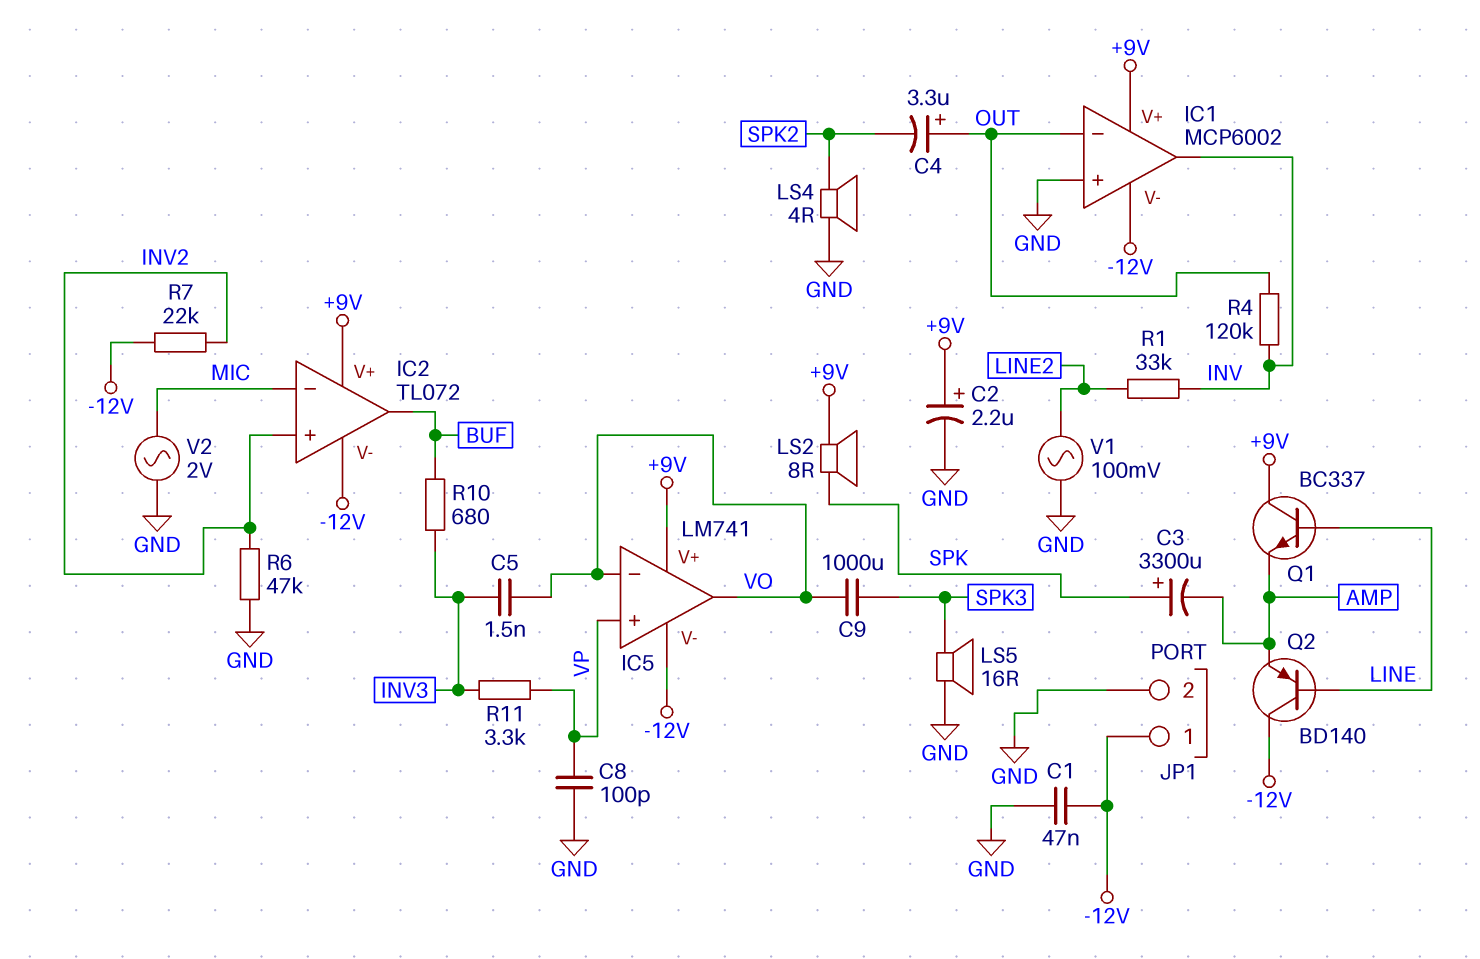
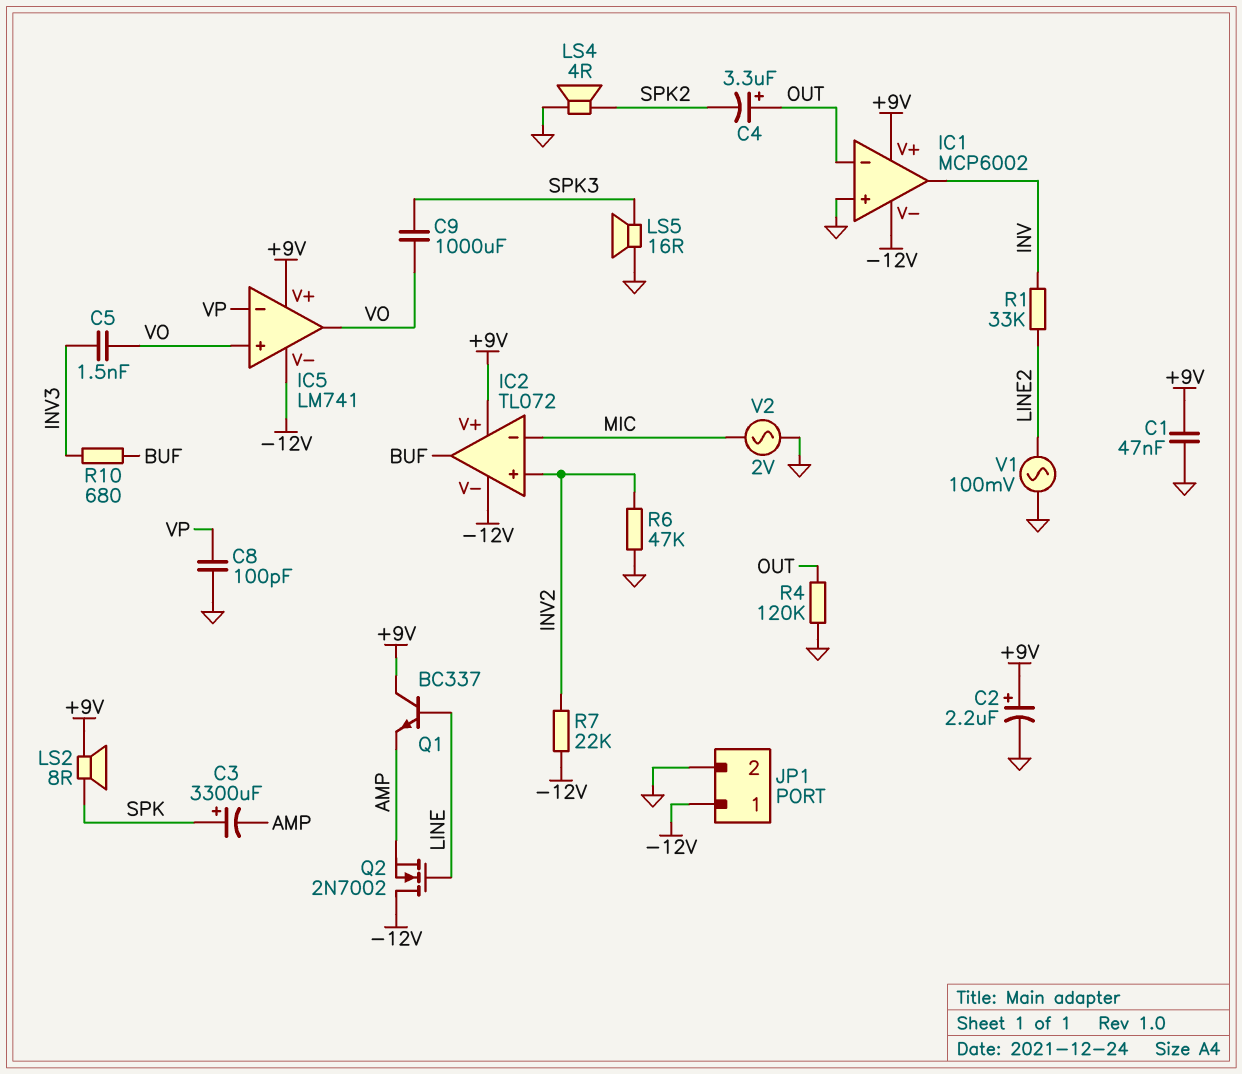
C1: 47nF (-12V, GND) -> 47nF (+9V, GND)
IC5 pin in+: VP -> VO
IC5 pin in-: VO -> VP
Q2: PNP BD140 (B LINE, C -12V, E AMP) -> NMOS 2N7002 (G LINE, D -12V, S AMP)
R4: 120k (INV, OUT) -> 120k (GND, OUT)
R11: 3.3k (INV3, VP) -> none

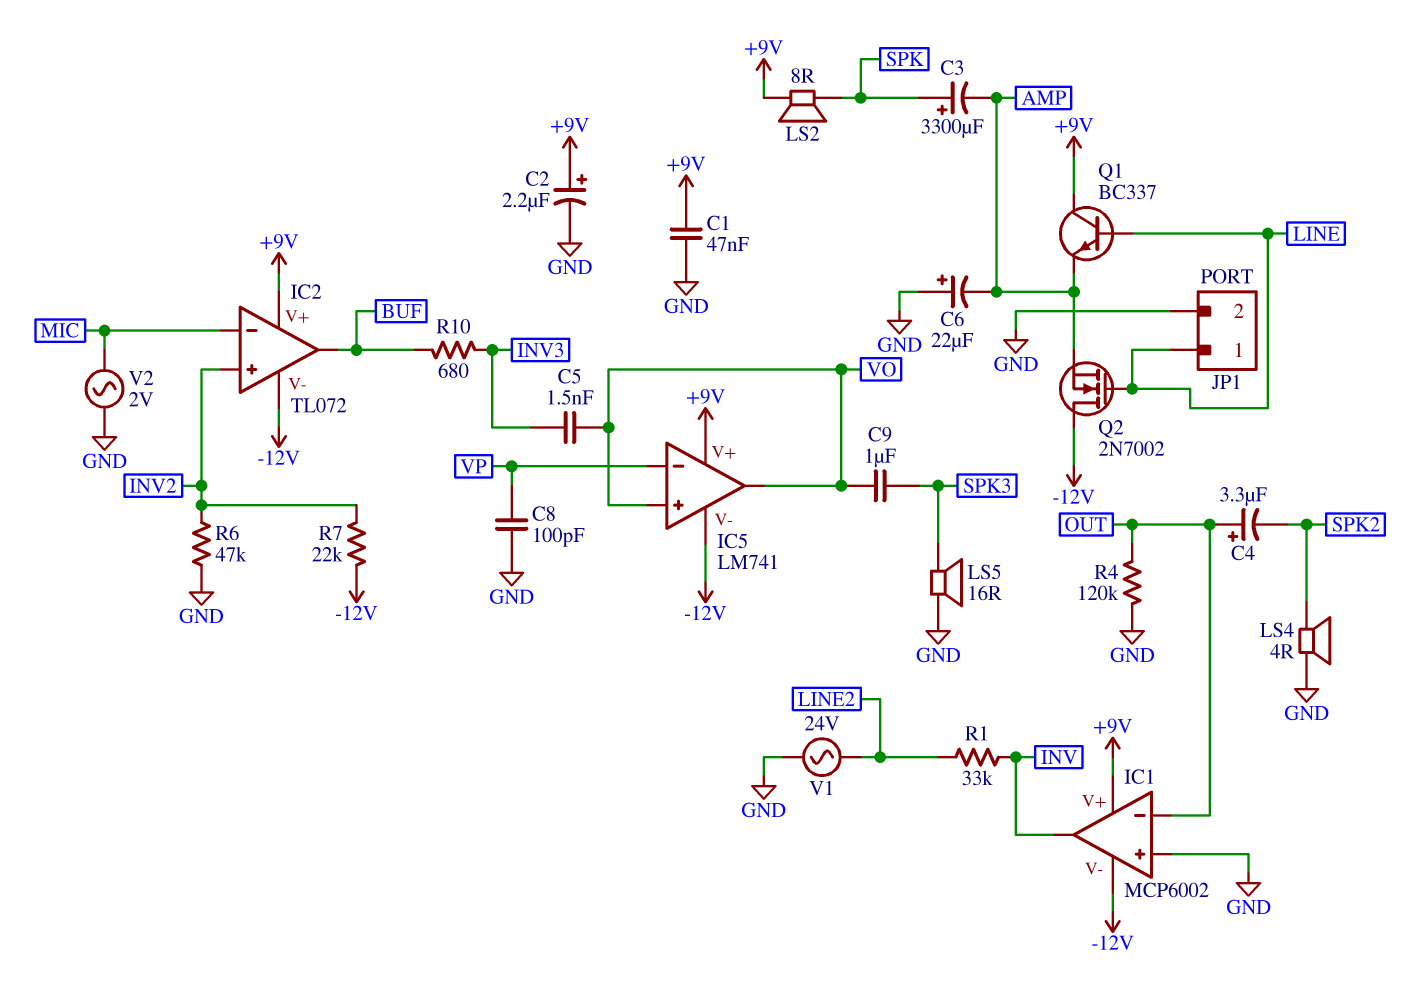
C6: none -> 22uF (plus GND, minus AMP)
C9: 1000uF (SPK3, VO) -> 1uF (SPK3, VO)
JP1 pin 1: -12V -> LINE
V1: AC 100mV (GND, LINE2) -> AC 24V (GND, LINE2)

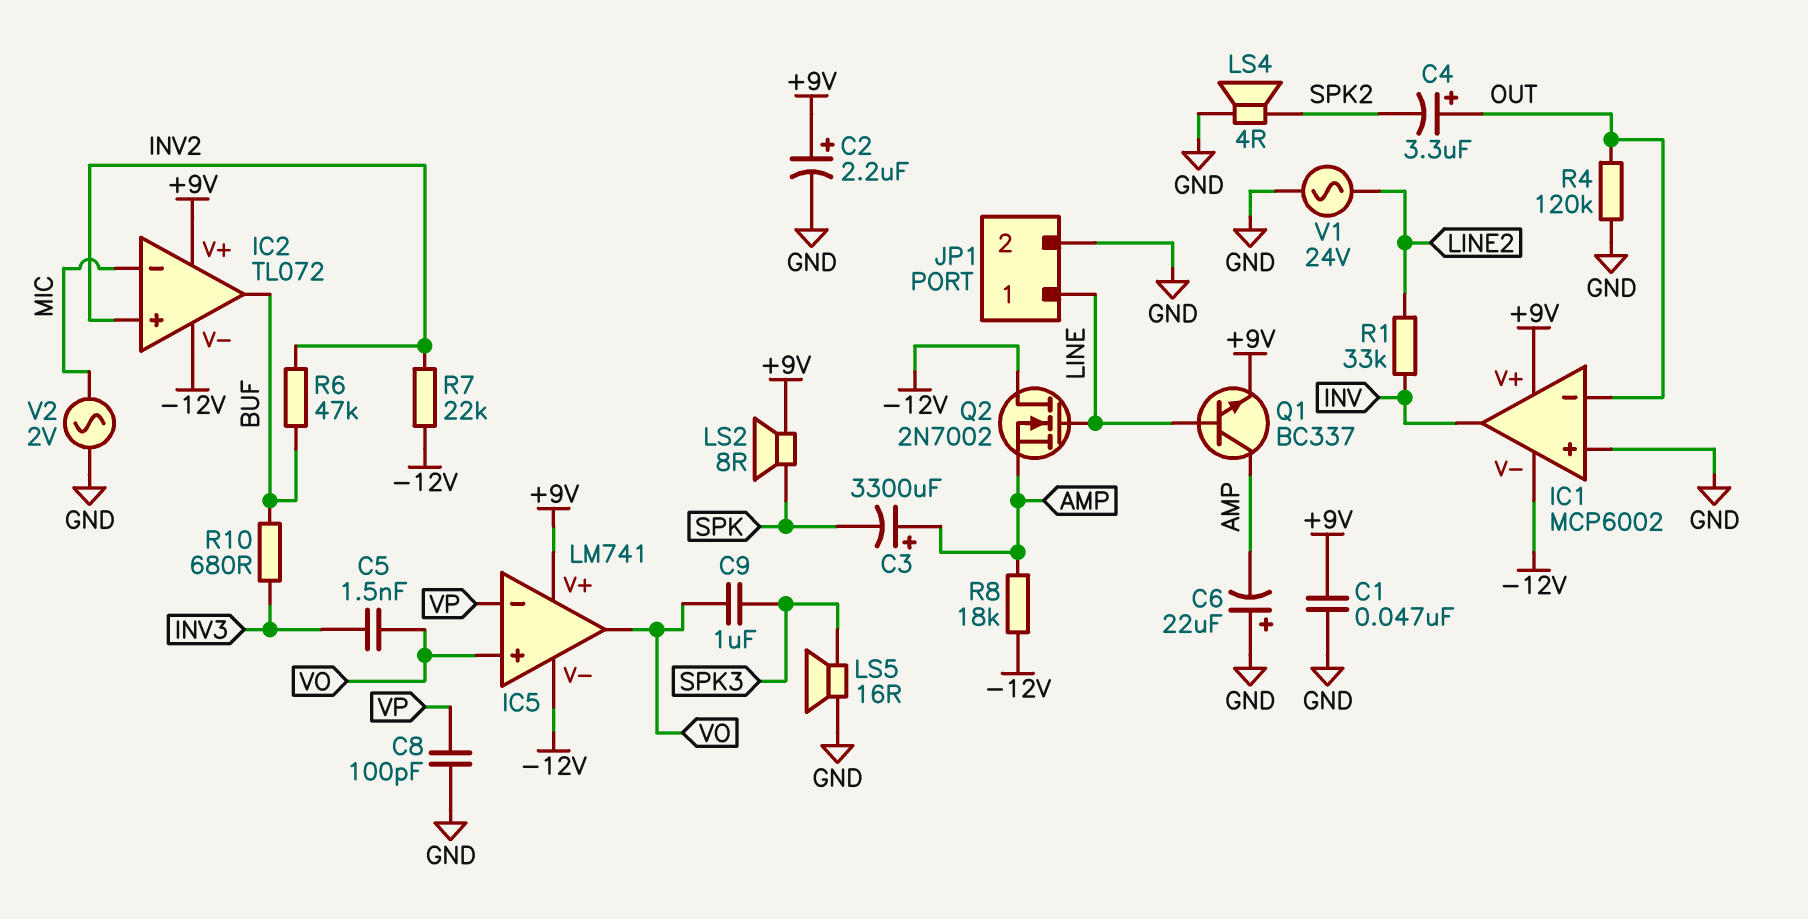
C3: 3300uF (plus SPK, minus AMP) -> 3300uF (plus AMP, minus SPK)
Q1: NPN BC337 (B LINE, C +9V, E AMP) -> NPN BC337 (B LINE, C AMP, E +9V)
R6: 47k (GND, INV2) -> 47k (BUF, INV2)
R8: none -> 18k (-12V, AMP)

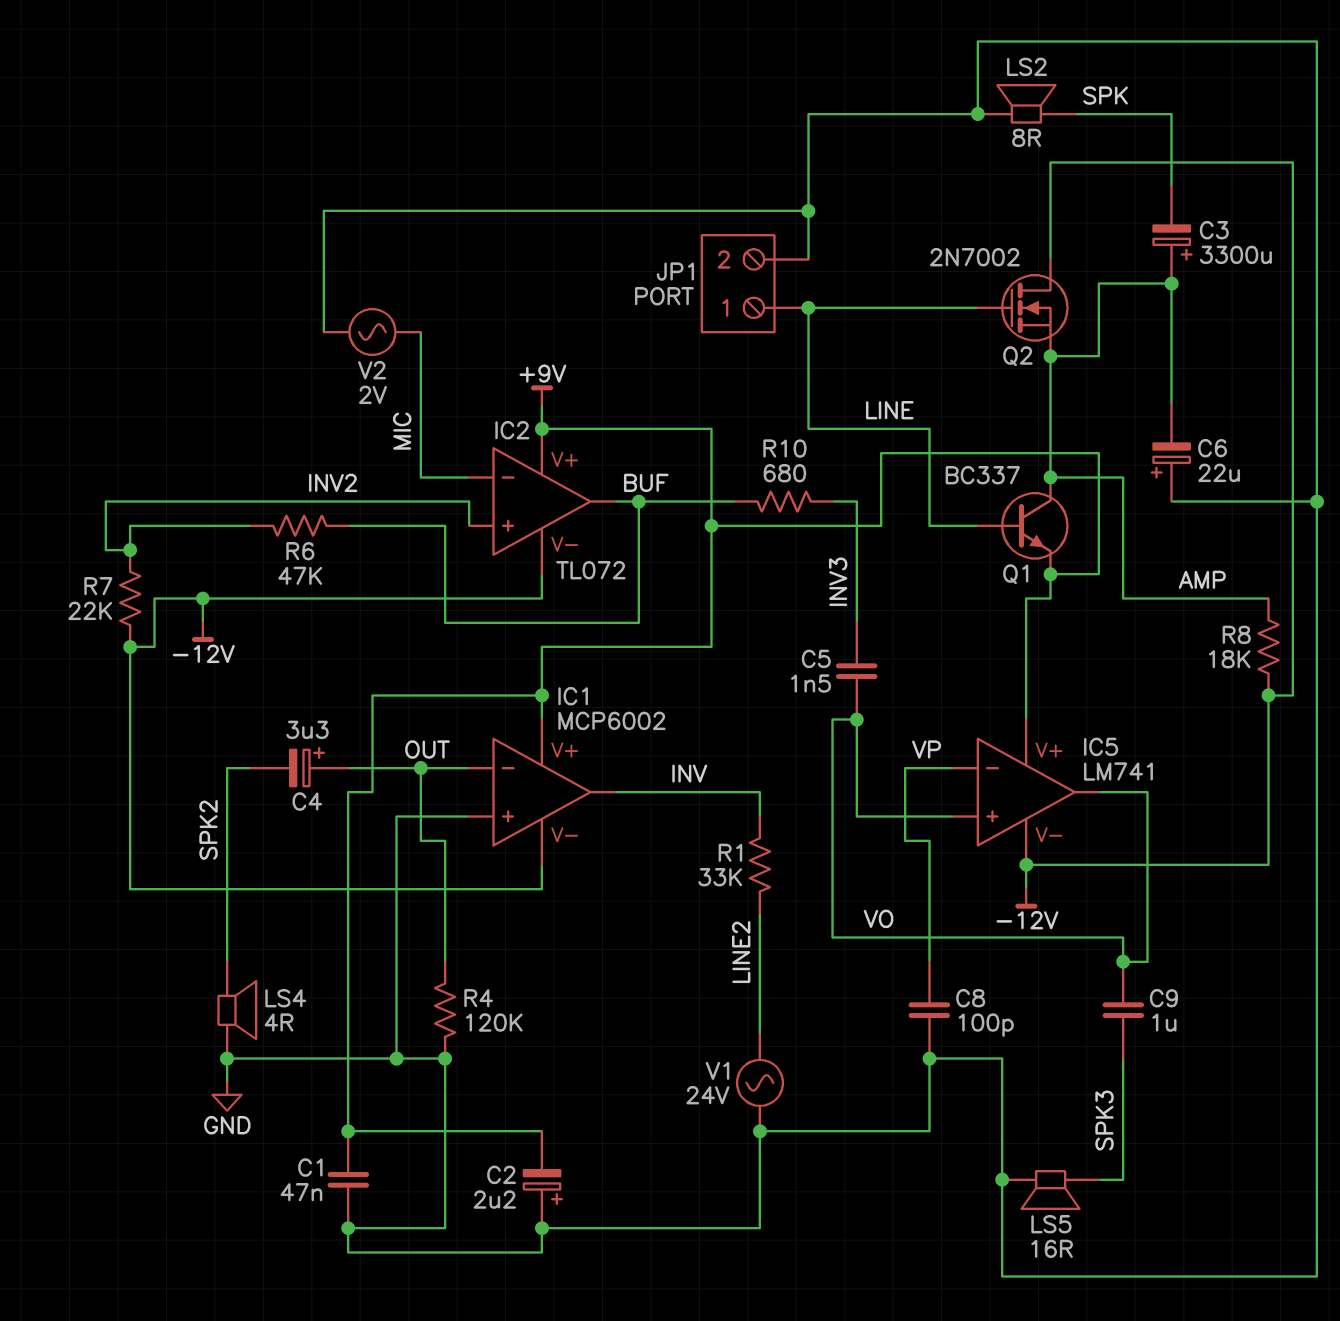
C2: 2.2uF (plus +9V, minus GND) -> 2.2uF (plus GND, minus +9V)
LS2: speaker 8R (+9V, SPK) -> speaker 8R (GND, SPK)

